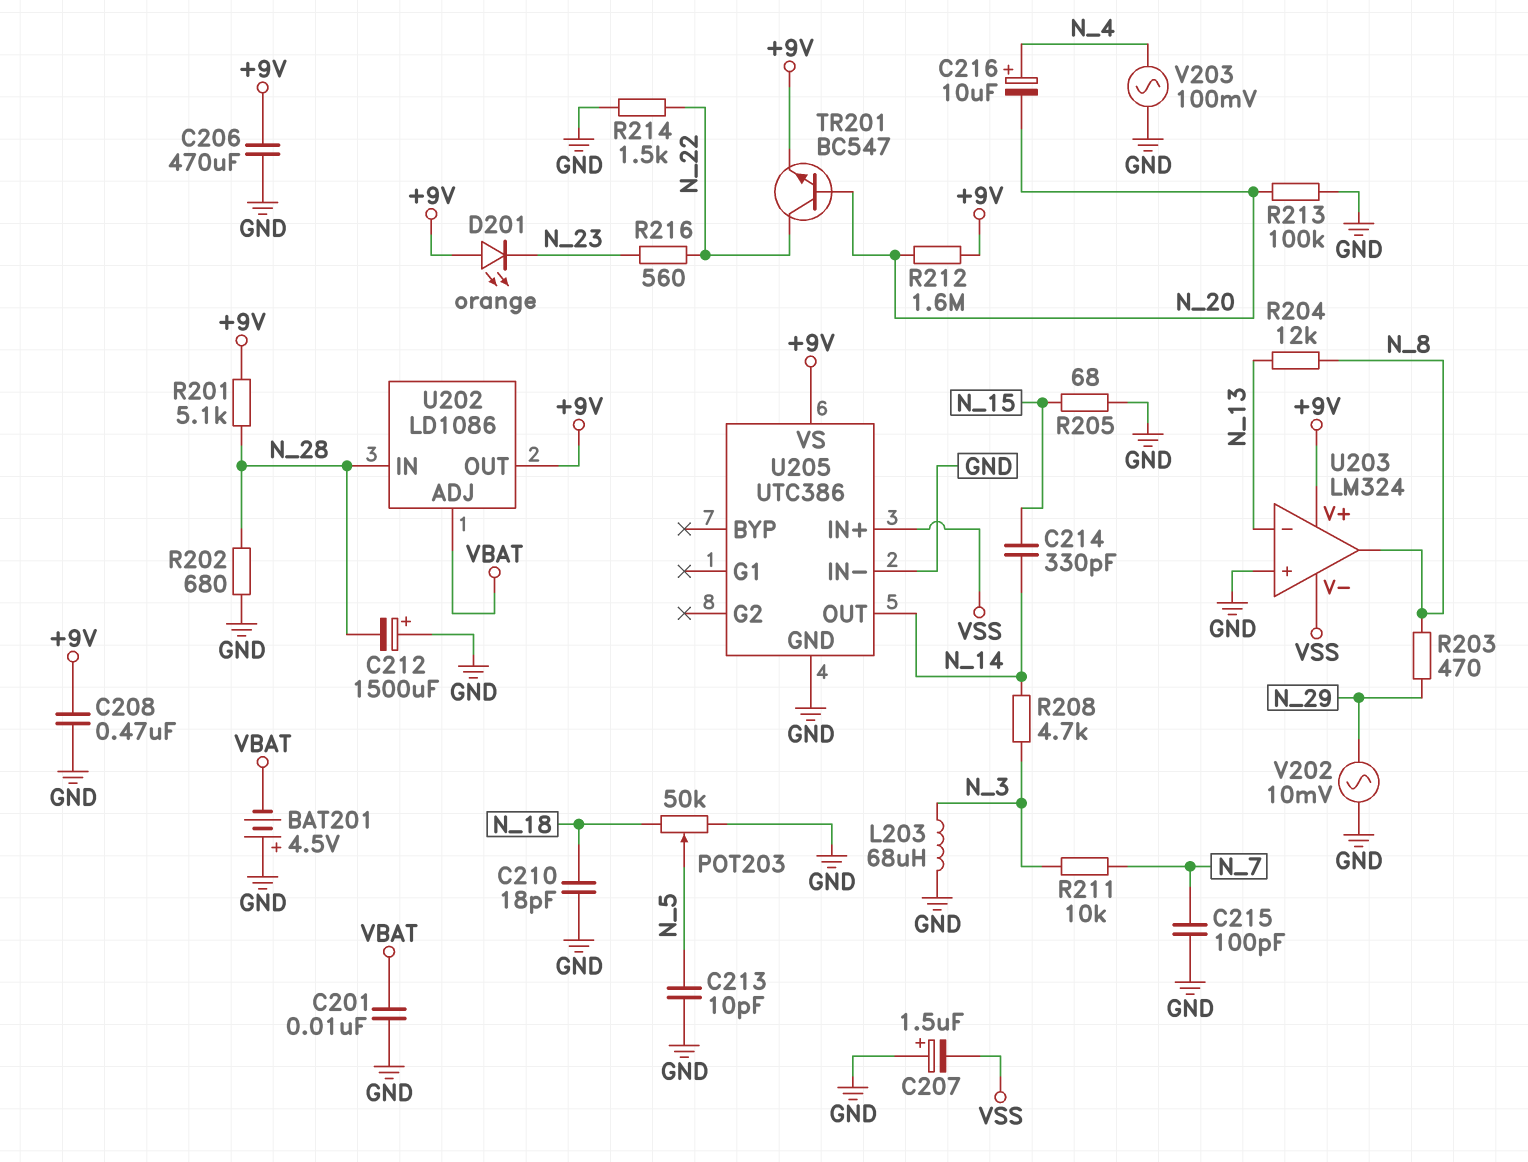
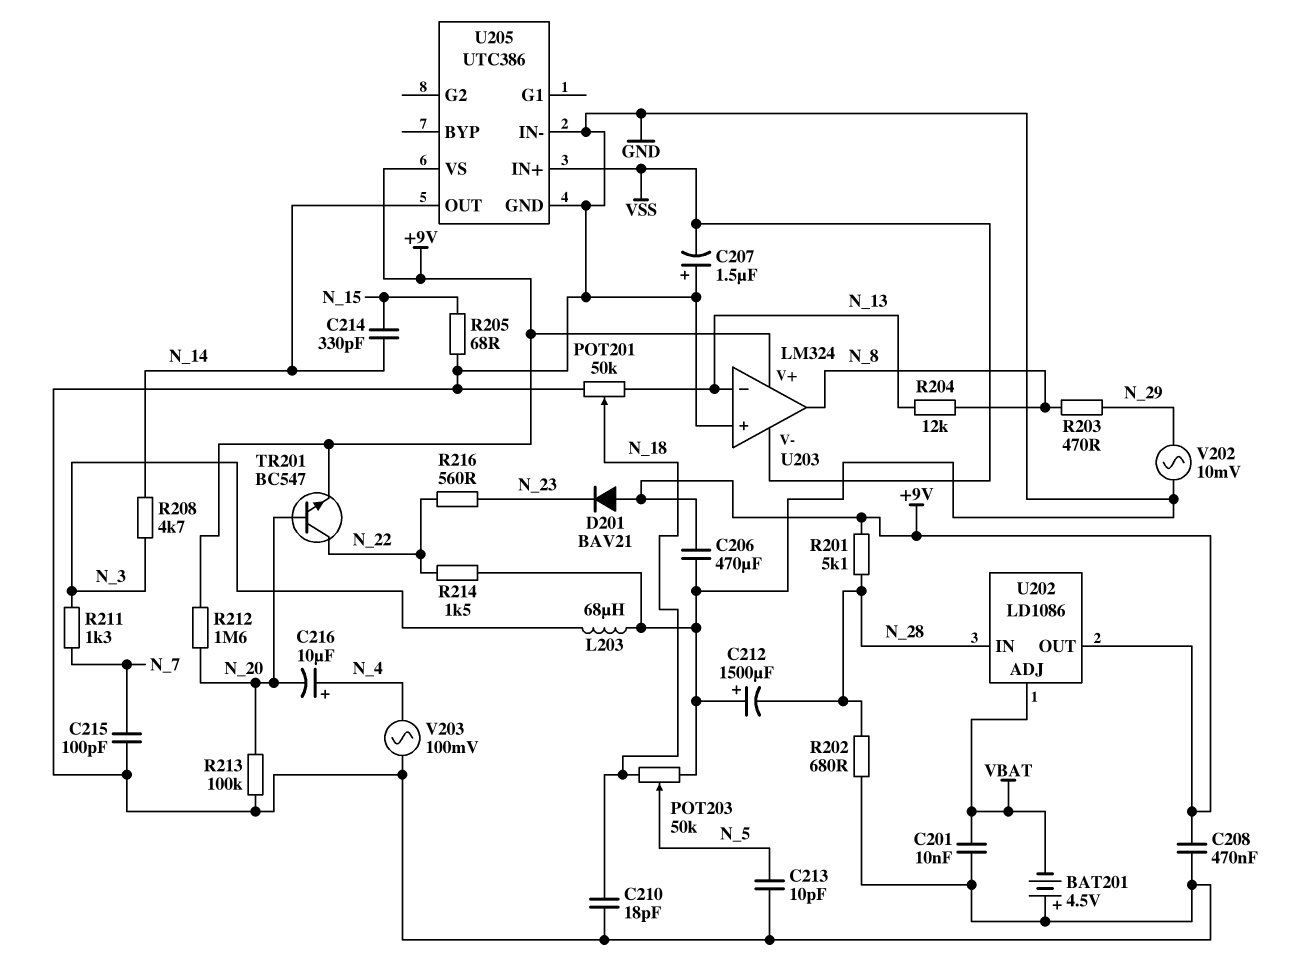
D201: LED orange (A +9V, K N_23) -> diode BAV21 (A +9V, K N_23)
POT201: none -> 50k (GND, N_13, wiper N_18)
R211: 10k (N_3, N_7) -> 1.3k (N_3, N_7)

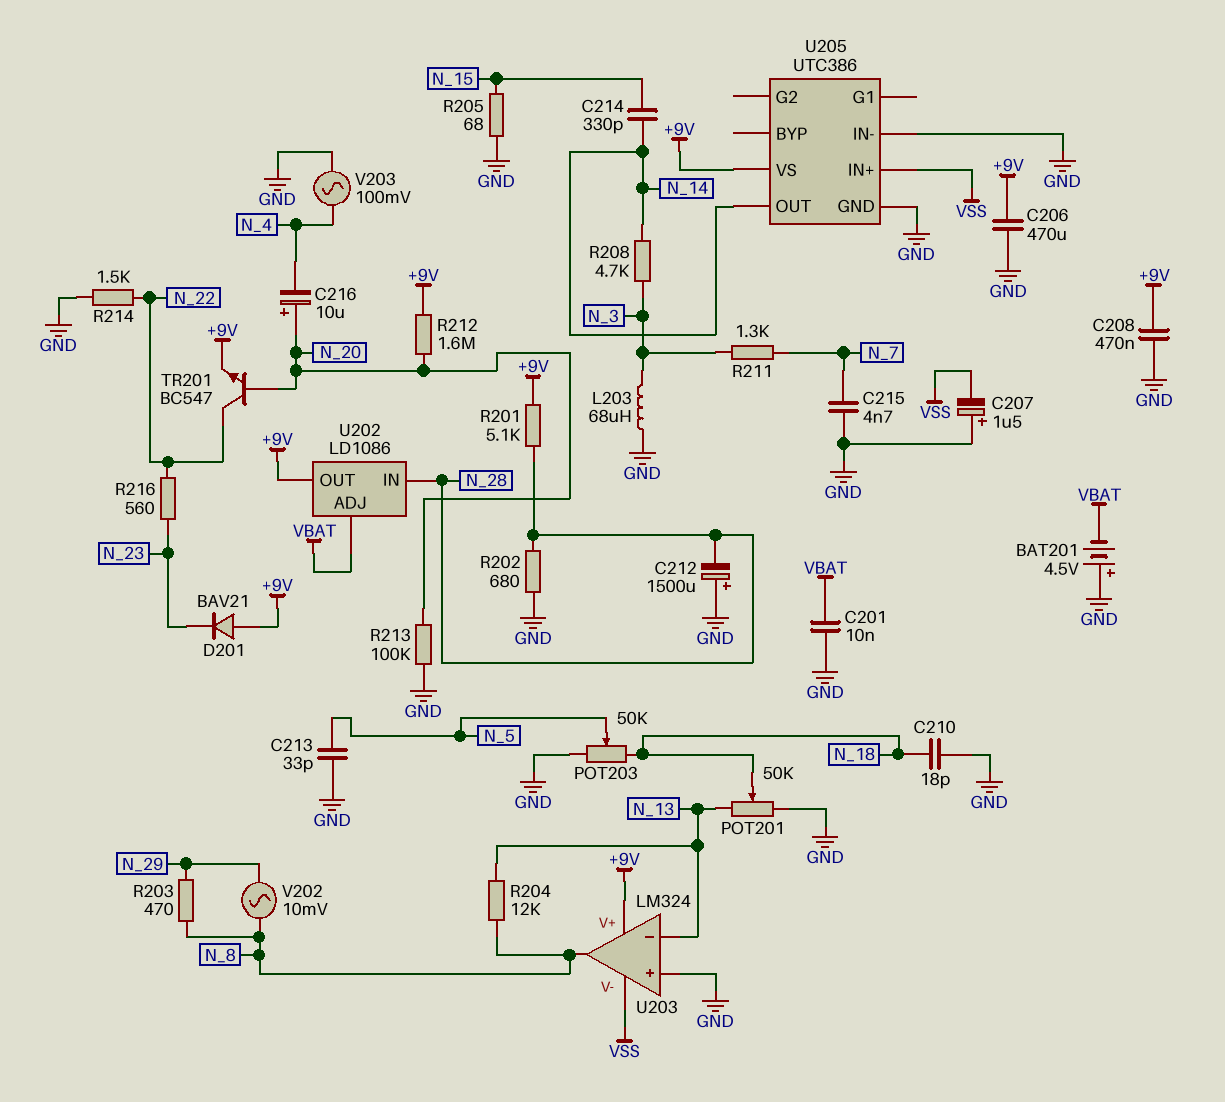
C213: 10pF (GND, N_5) -> 33pF (GND, N_5)
C215: 100pF (GND, N_7) -> 4.7nF (GND, N_7)
C216: 10uF (plus N_4, minus N_20) -> 10uF (plus N_20, minus N_4)
V202: AC 10mV (GND, N_29) -> AC 10mV (N_8, N_29)

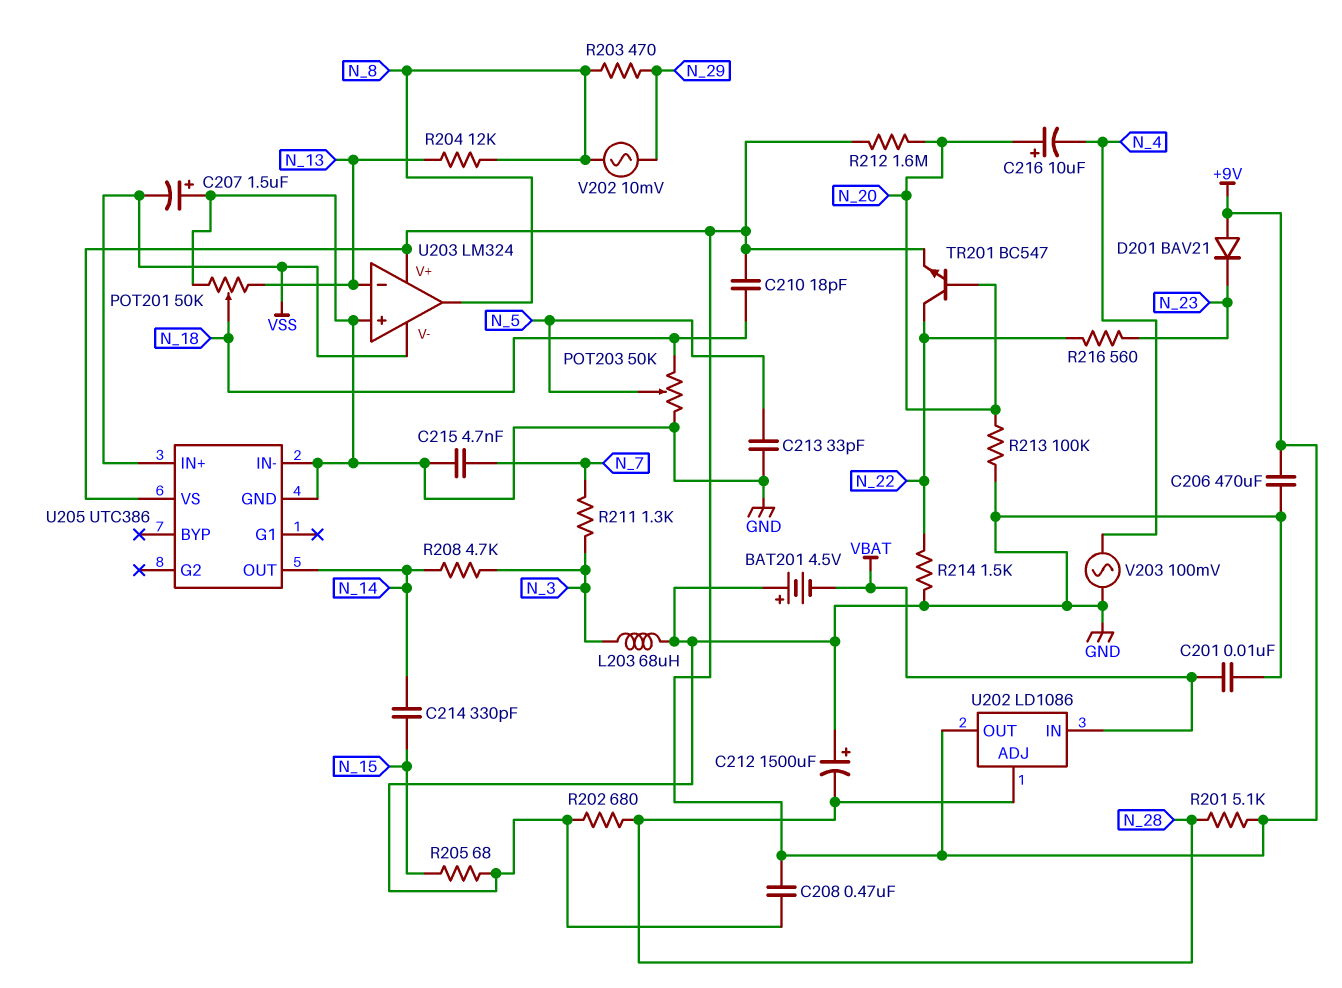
C210: 18pF (GND, N_18) -> 18pF (+9V, N_18)
U202 pin ADJ: VBAT -> N_28
U202 pin IN: N_28 -> VBAT

